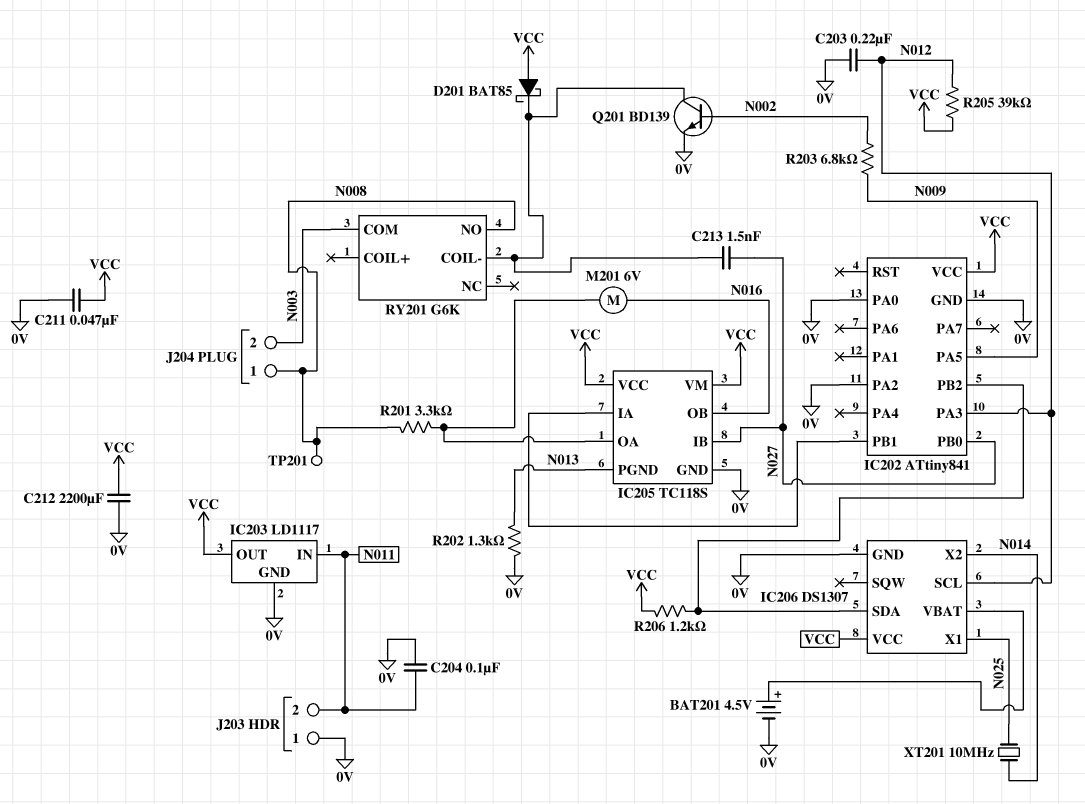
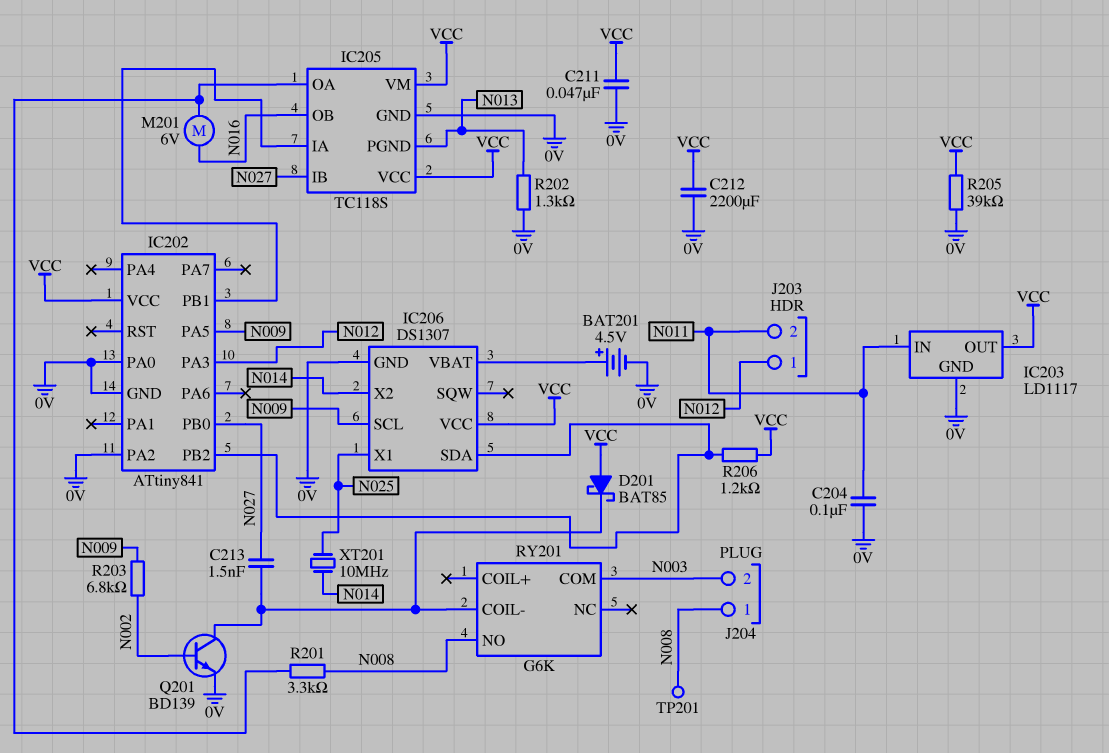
C203: 220nF (0V, N012) -> none
IC206 pin SCL: N012 -> N009
J203 pin 1: 0V -> N012
R205: 39k (N012, VCC) -> 39k (0V, VCC)

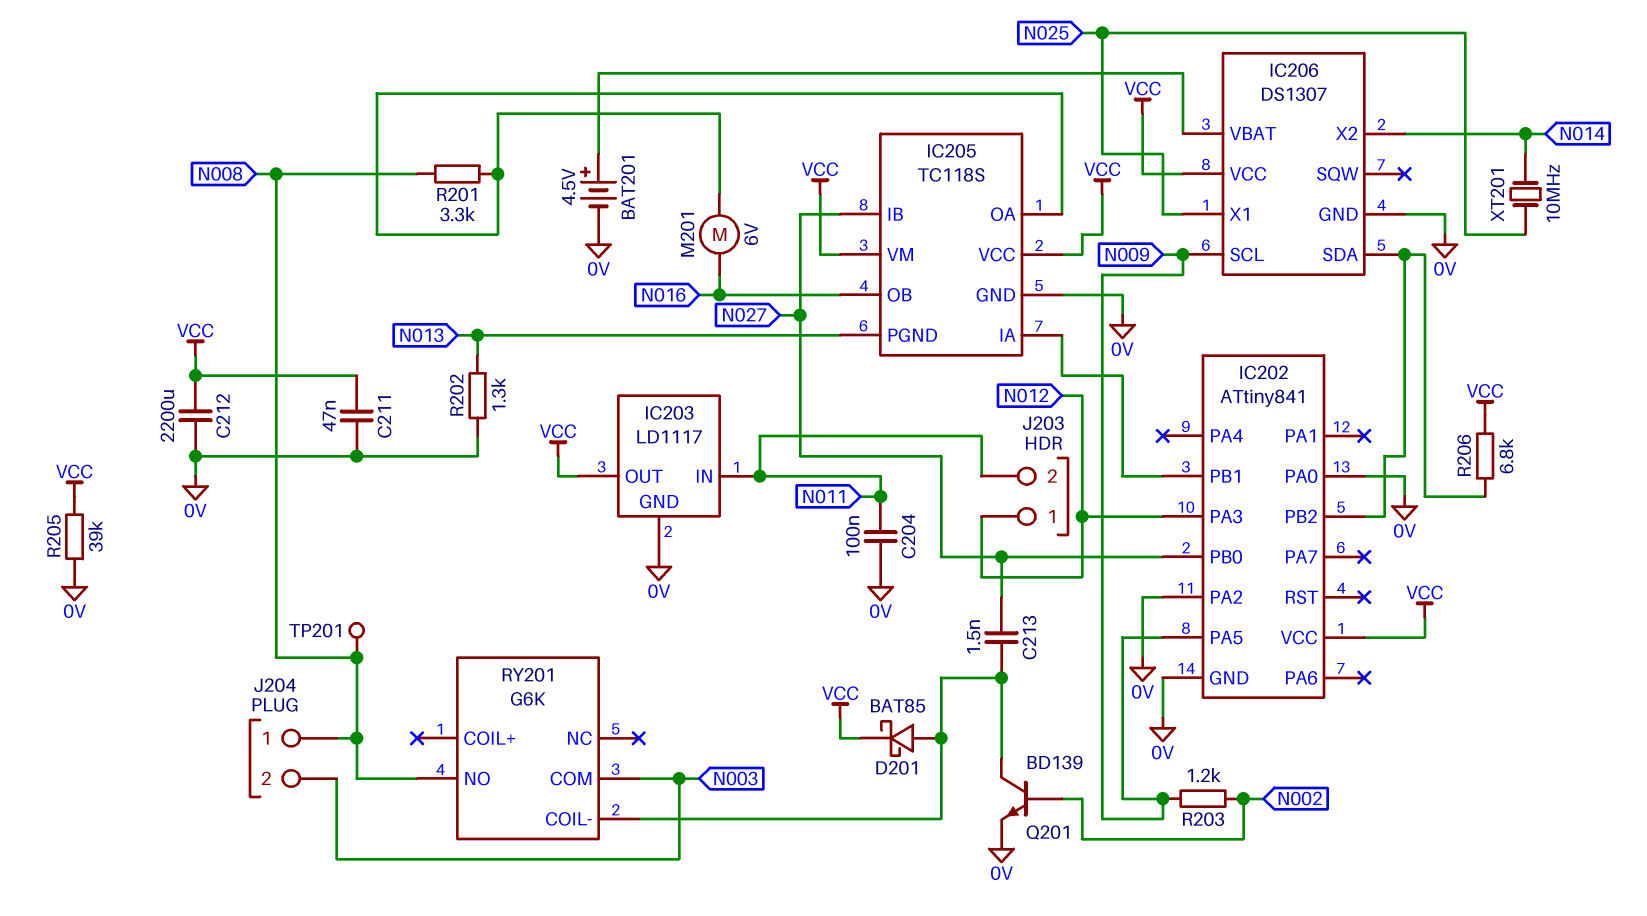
D201: schottky BAT85 (A VCC, K RY201/COIL-) -> schottky BAT85 (A RY201/COIL-, K VCC)
R203: 6.8k (N002, N009) -> 1.2k (N002, N009)
R206: 1.2k (IC202/PB2, VCC) -> 6.8k (IC202/PB2, VCC)

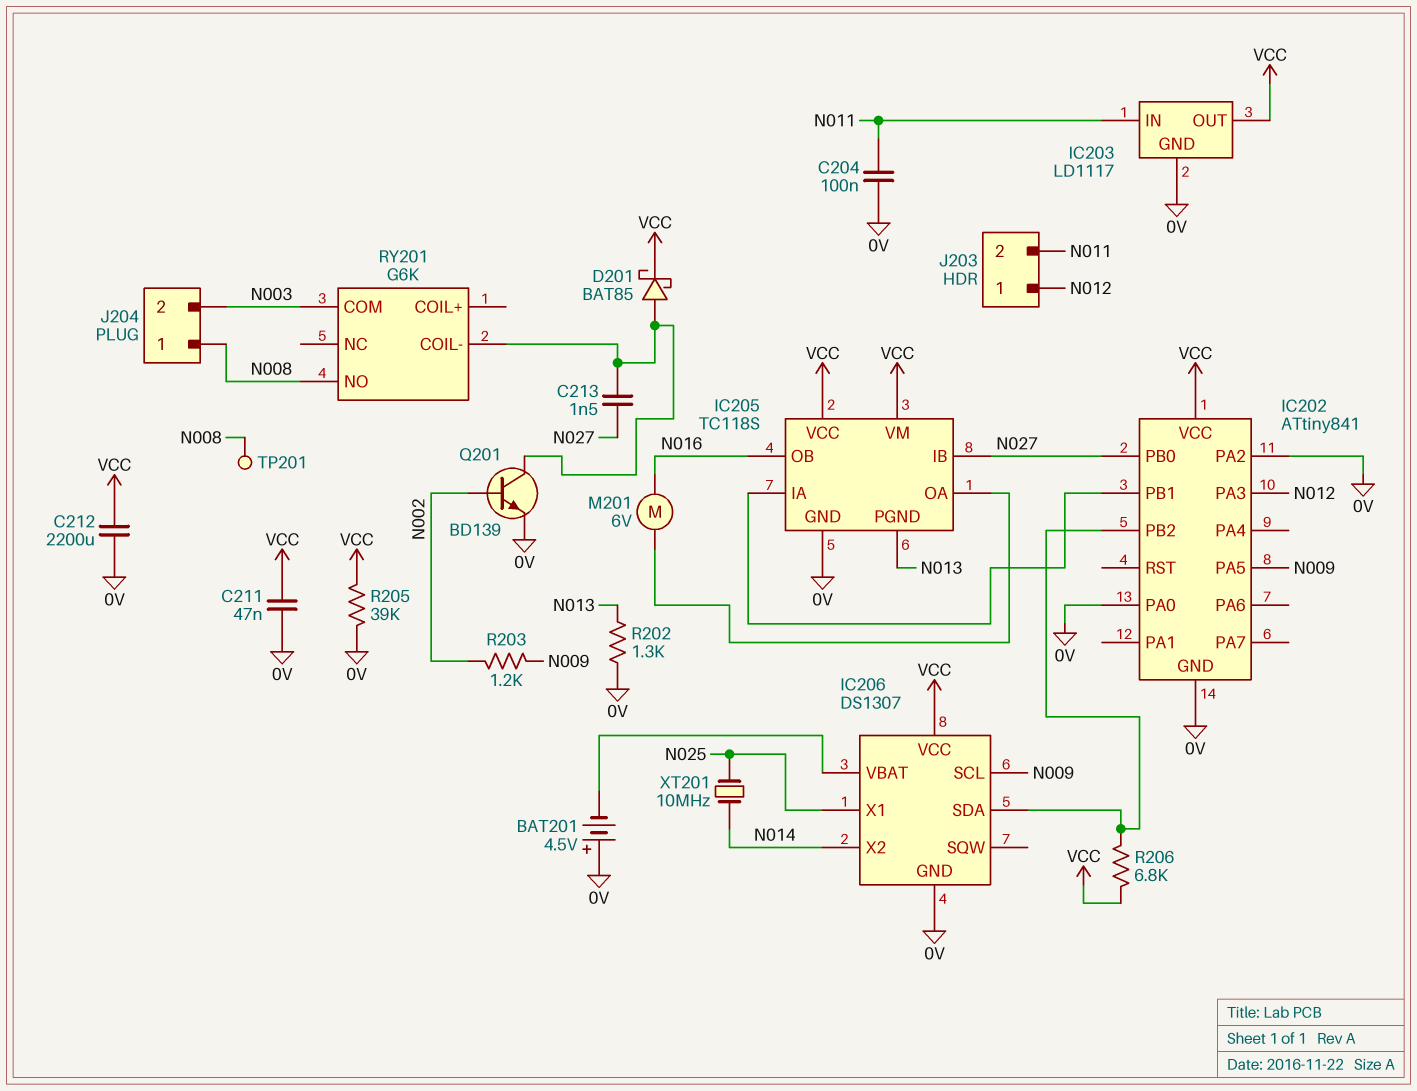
BAT201: 4.5V (plus IC206/VBAT, minus 0V) -> 4.5V (plus 0V, minus IC206/VBAT)
R201: 3.3k (IC205/OA, N008) -> none

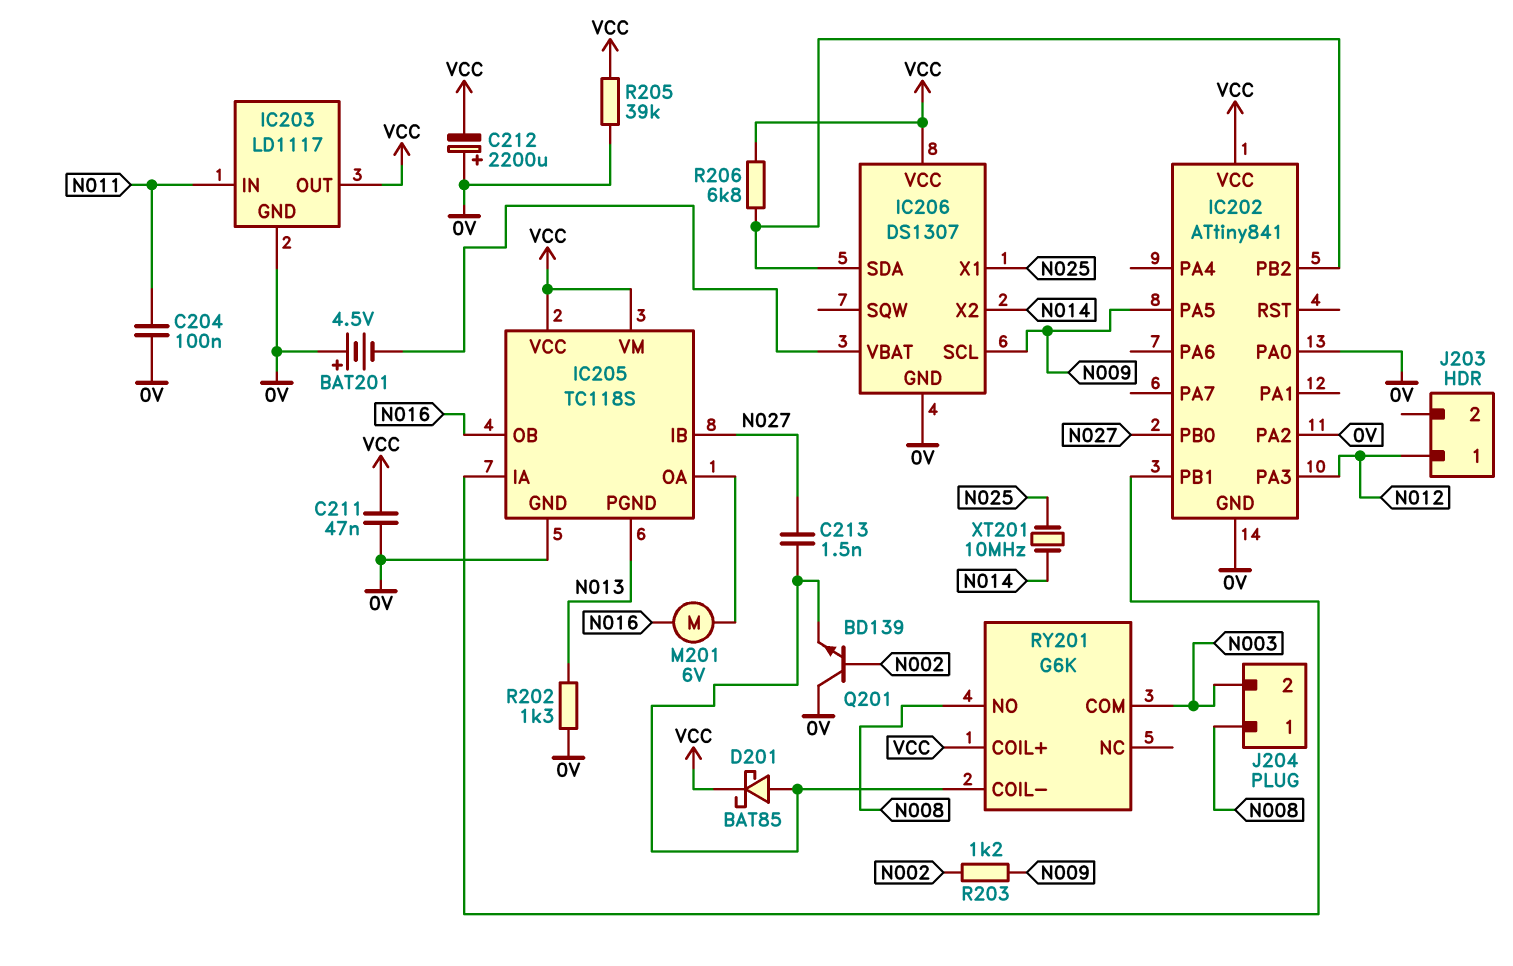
C212: 2200uF (0V, VCC) -> 2200uF (plus 0V, minus VCC)
J203 pin 2: N011 -> none
Q201: NPN BD139 (B N002, C RY201/COIL-, E 0V) -> NPN BD139 (B N002, C 0V, E RY201/COIL-)
RY201 pin COIL+: none -> VCC
TP201: test point (N008) -> none

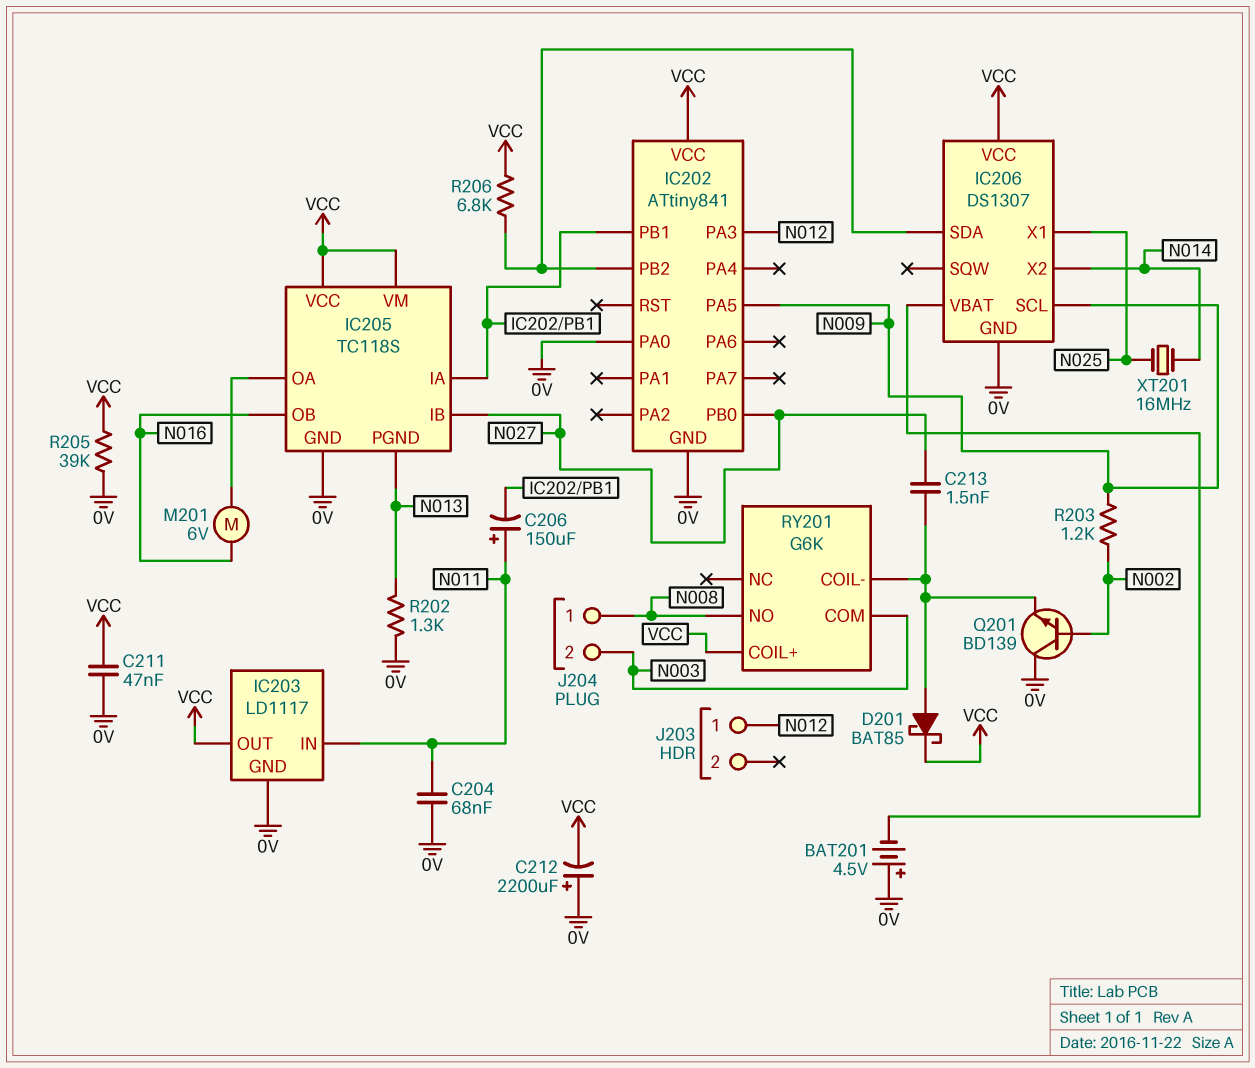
C204: 100nF (0V, N011) -> 68nF (0V, N011)
C206: none -> 150uF (plus N011, minus IC202/PB1)
IC202 pin PA2: 0V -> none
XT201: 10MHz (N014, N025) -> 16MHz (N014, N025)

